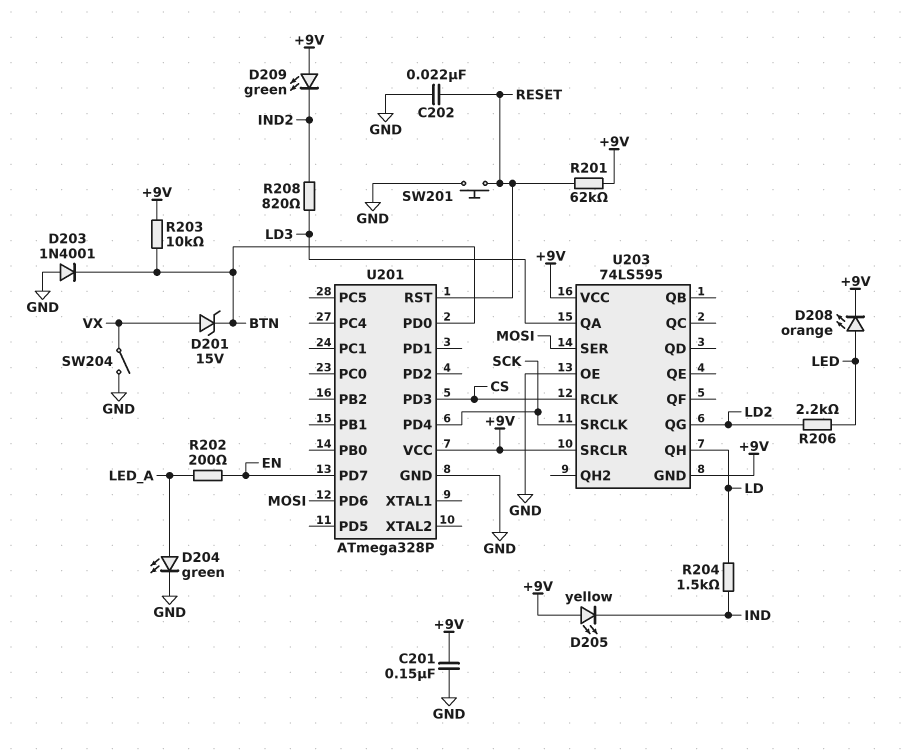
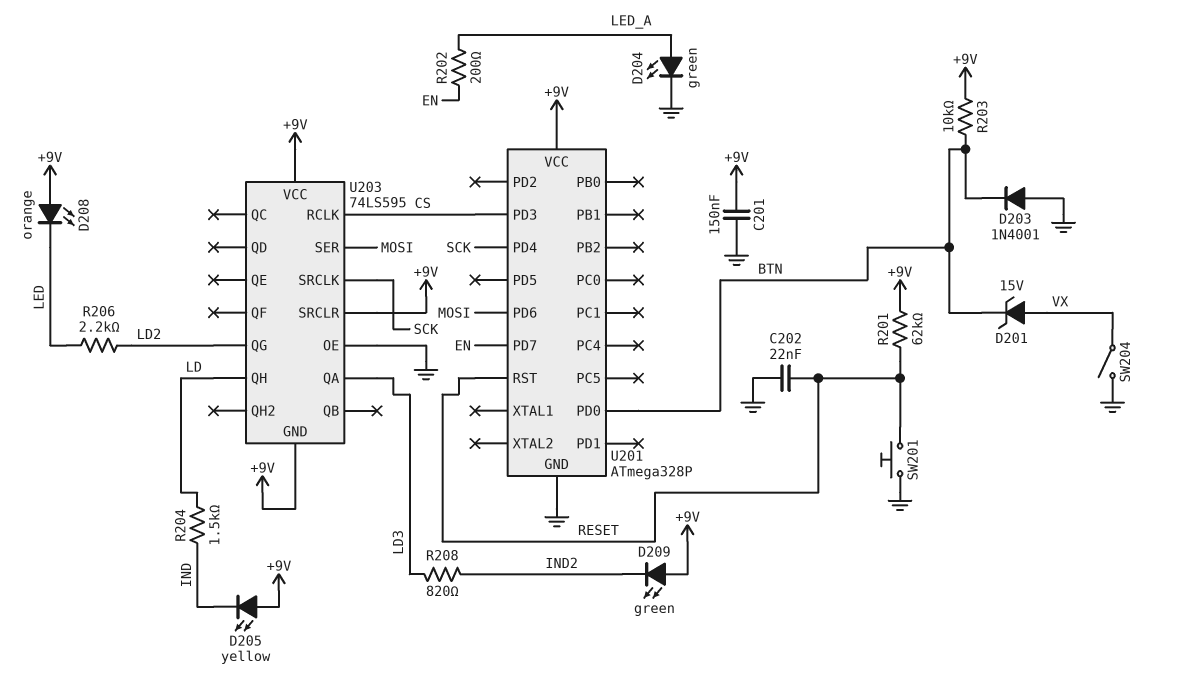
D208: LED orange (A LED, K +9V) -> LED orange (A +9V, K LED)

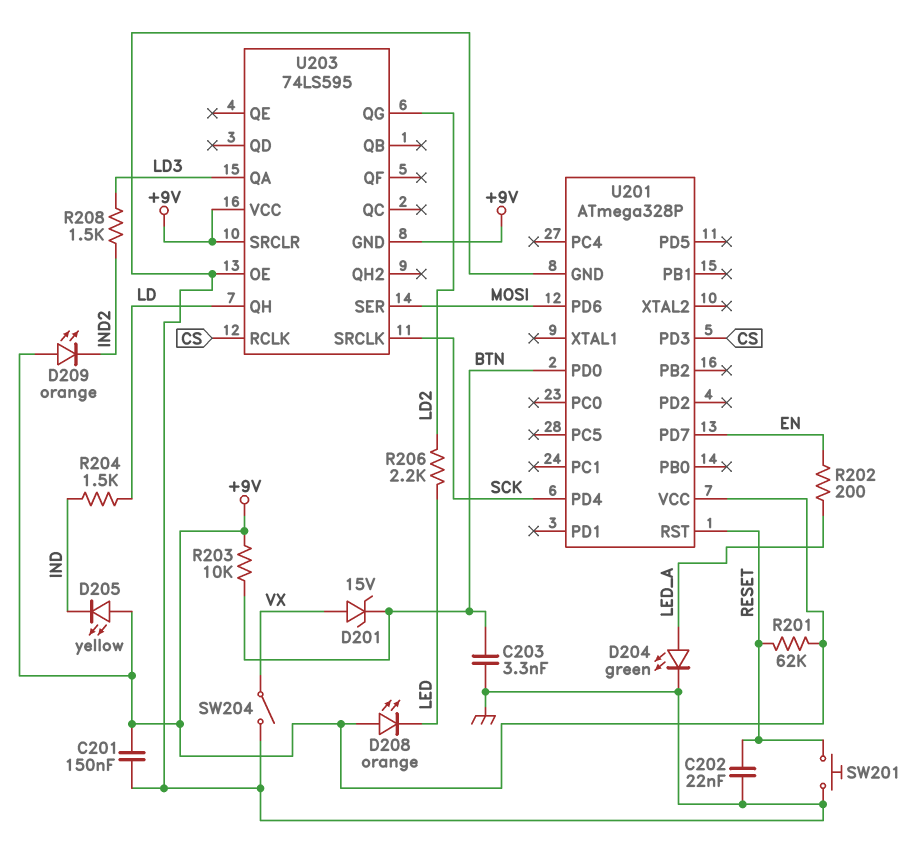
C203: none -> 3.3nF (BTN, GND)
D203: diode 1N4001 (A GND, K BTN) -> none
D209: LED green (A +9V, K IND2) -> LED orange (A +9V, K IND2)
R208: 820 (IND2, LD3) -> 1.5k (IND2, LD3)

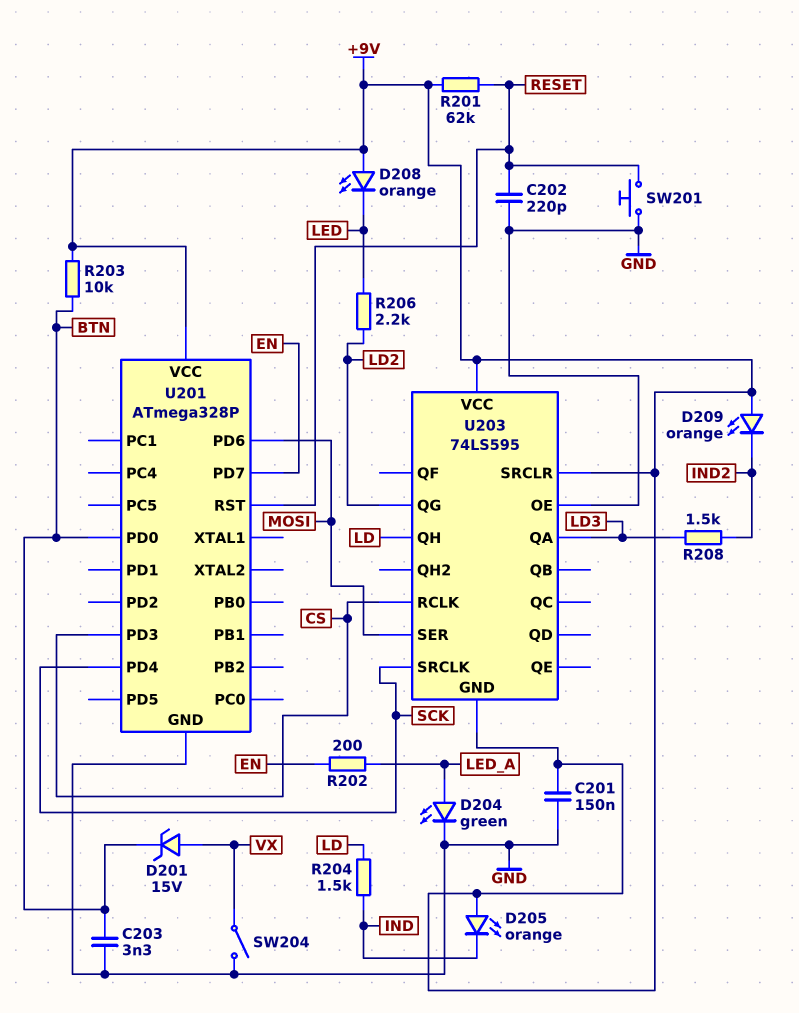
C202: 22nF (GND, RESET) -> 220pF (GND, RESET)
D205: LED yellow (A +9V, K IND) -> LED orange (A +9V, K IND)

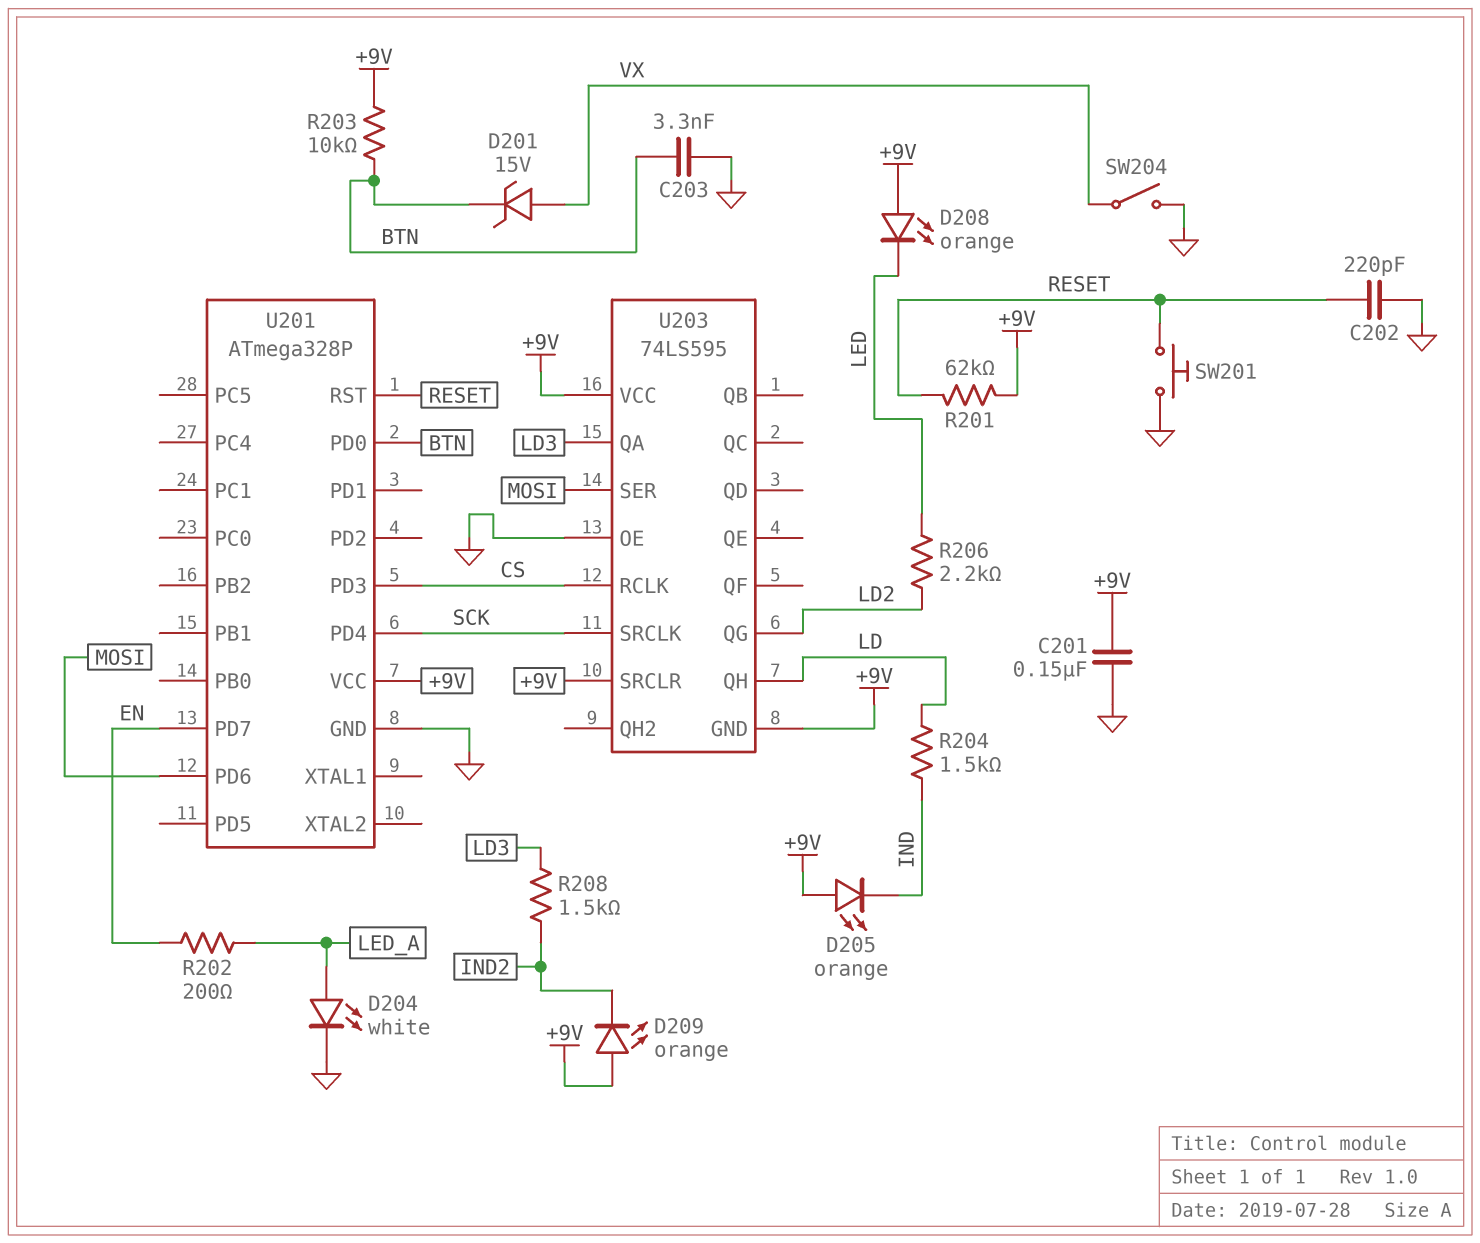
D204: LED green (A LED_A, K GND) -> LED white (A LED_A, K GND)

